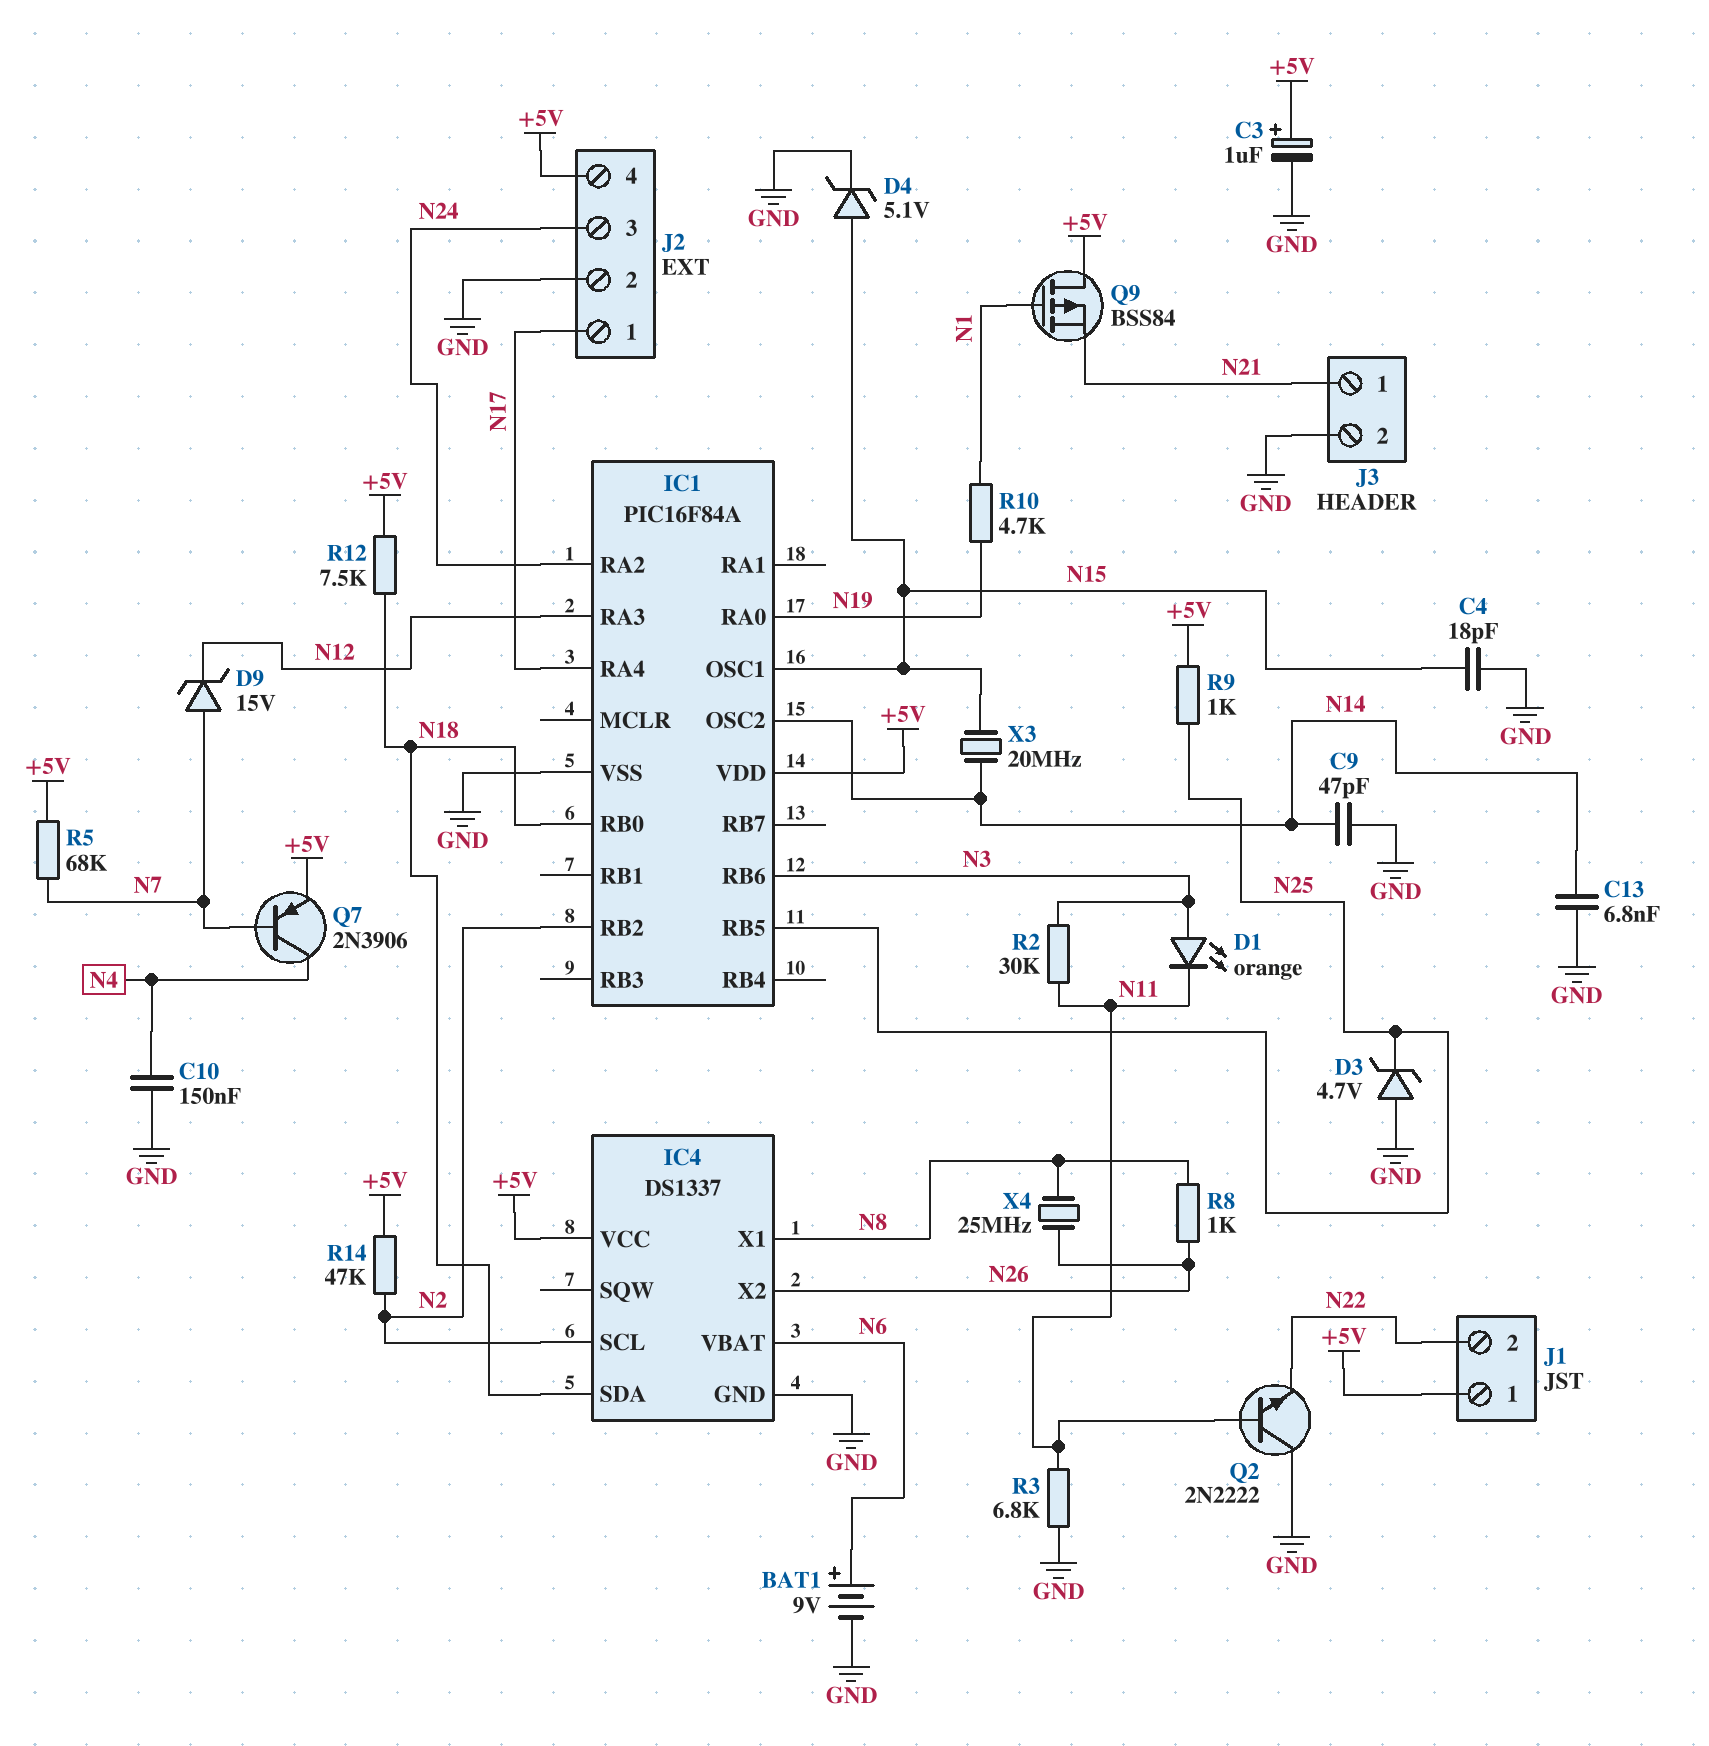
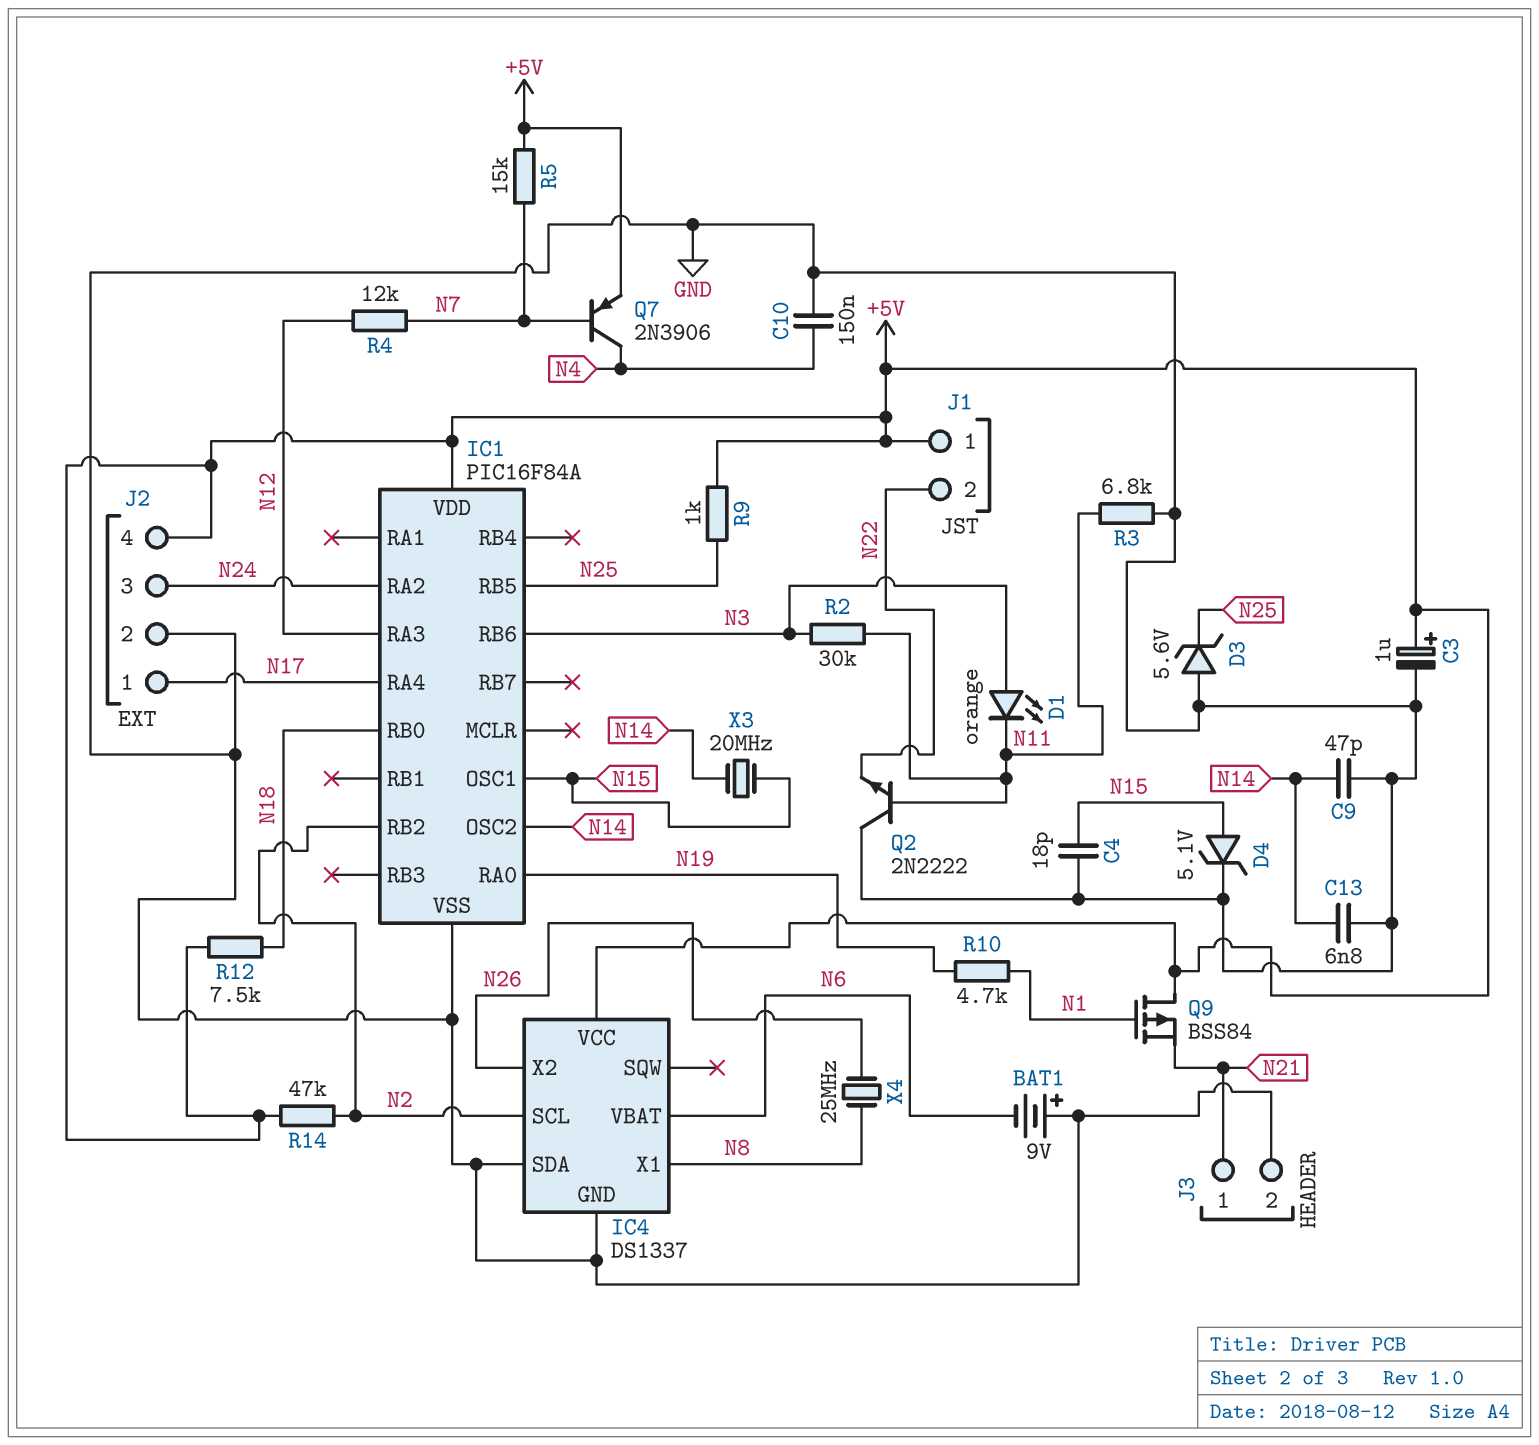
BAT1: 9V (plus N6, minus GND) -> 9V (plus GND, minus N6)
D3: zener 4.7V (A GND, K N25) -> zener 5.6V (A GND, K N25)
D9: zener 15V (A N7, K N12) -> none
IC4 pin SDA: N18 -> GND
R4: none -> 12k (N7, N12)
R5: 68k (+5V, N7) -> 15k (+5V, N7)
R8: 1k (N8, N26) -> none

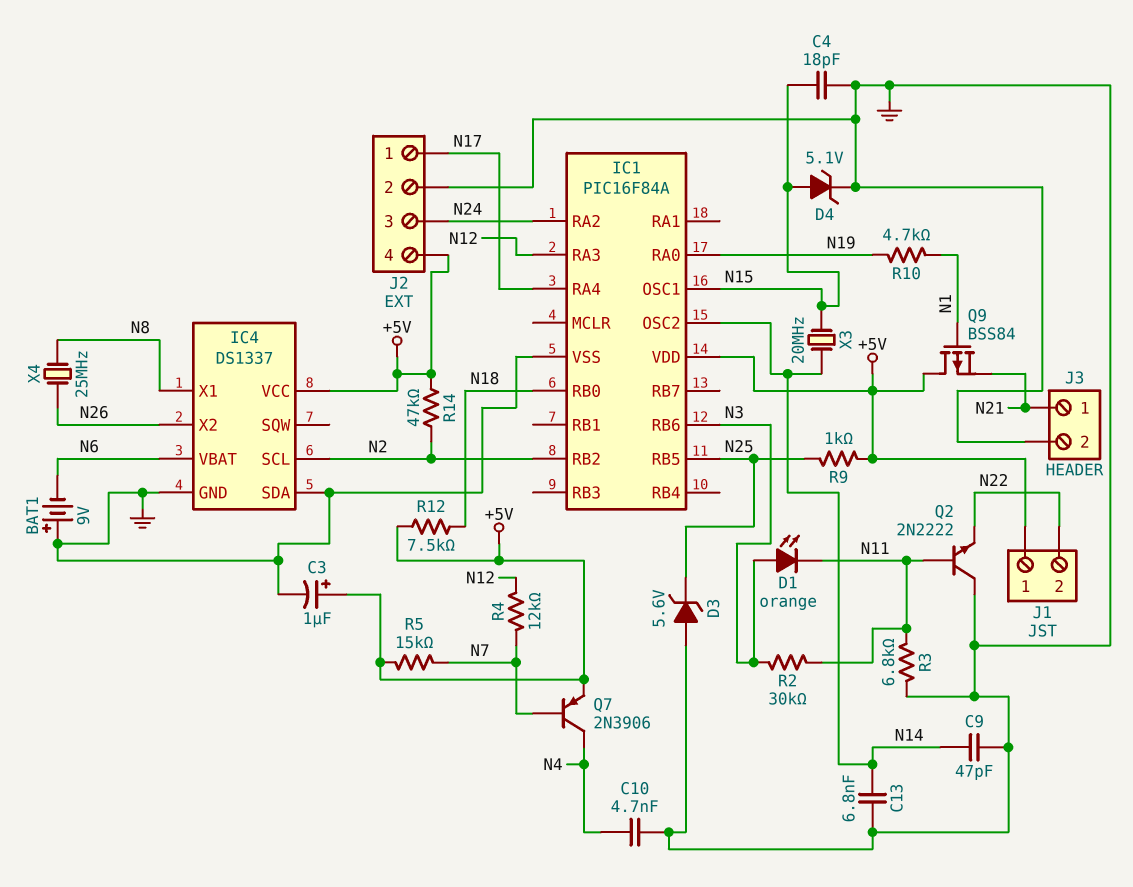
C10: 150nF (GND, N4) -> 4.7nF (GND, N4)

